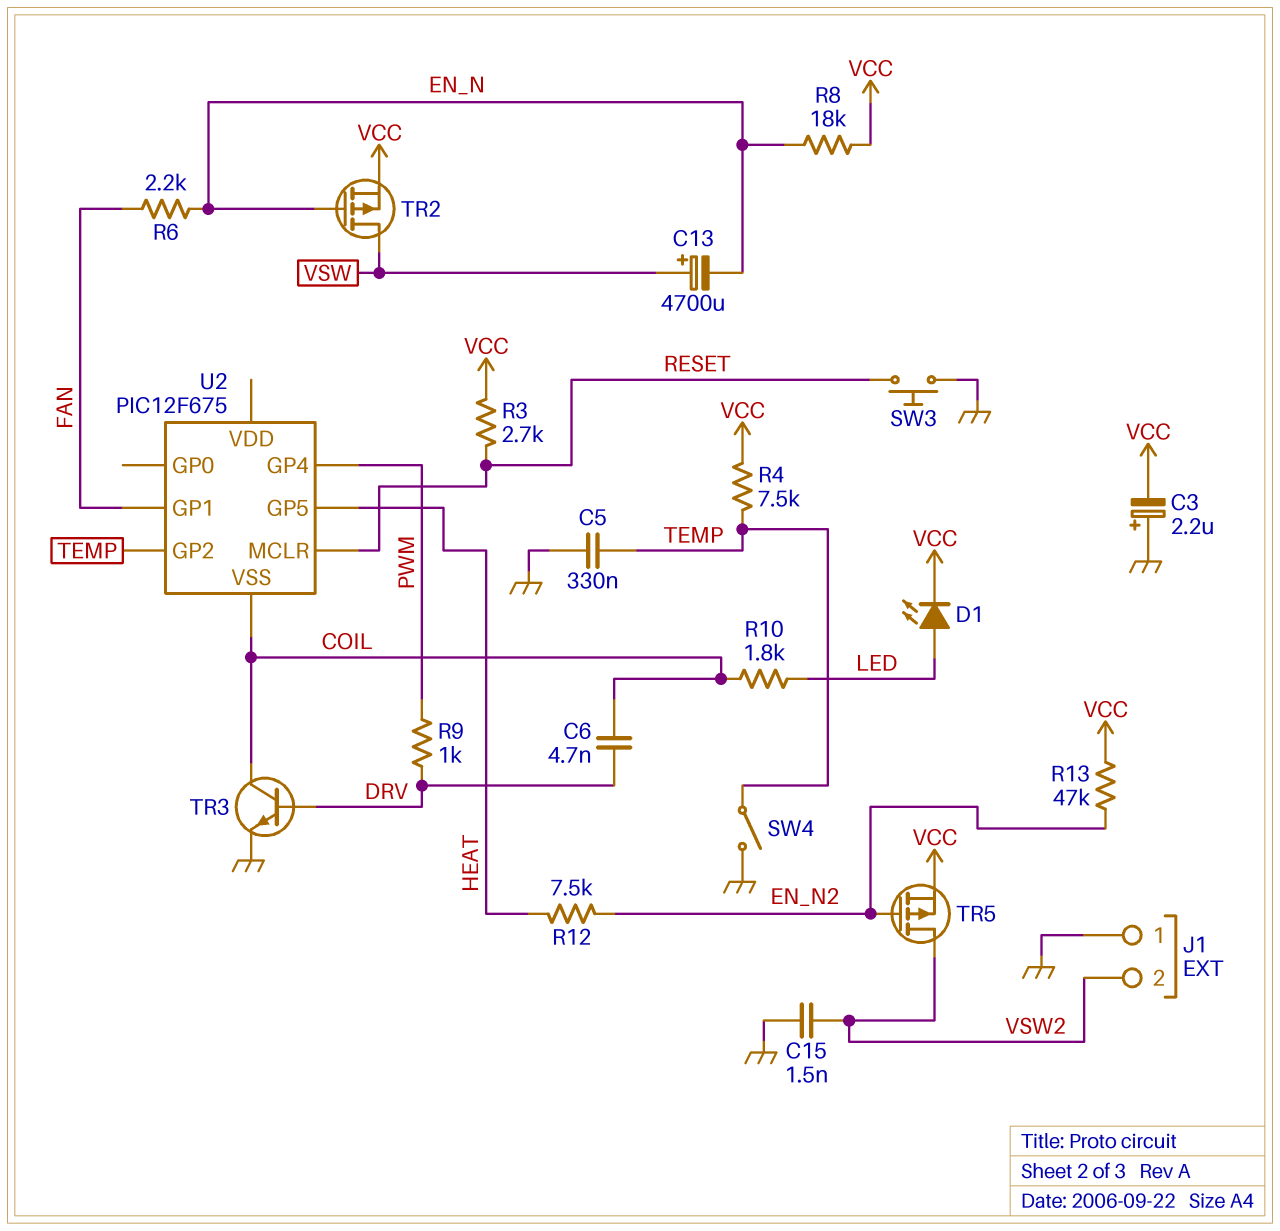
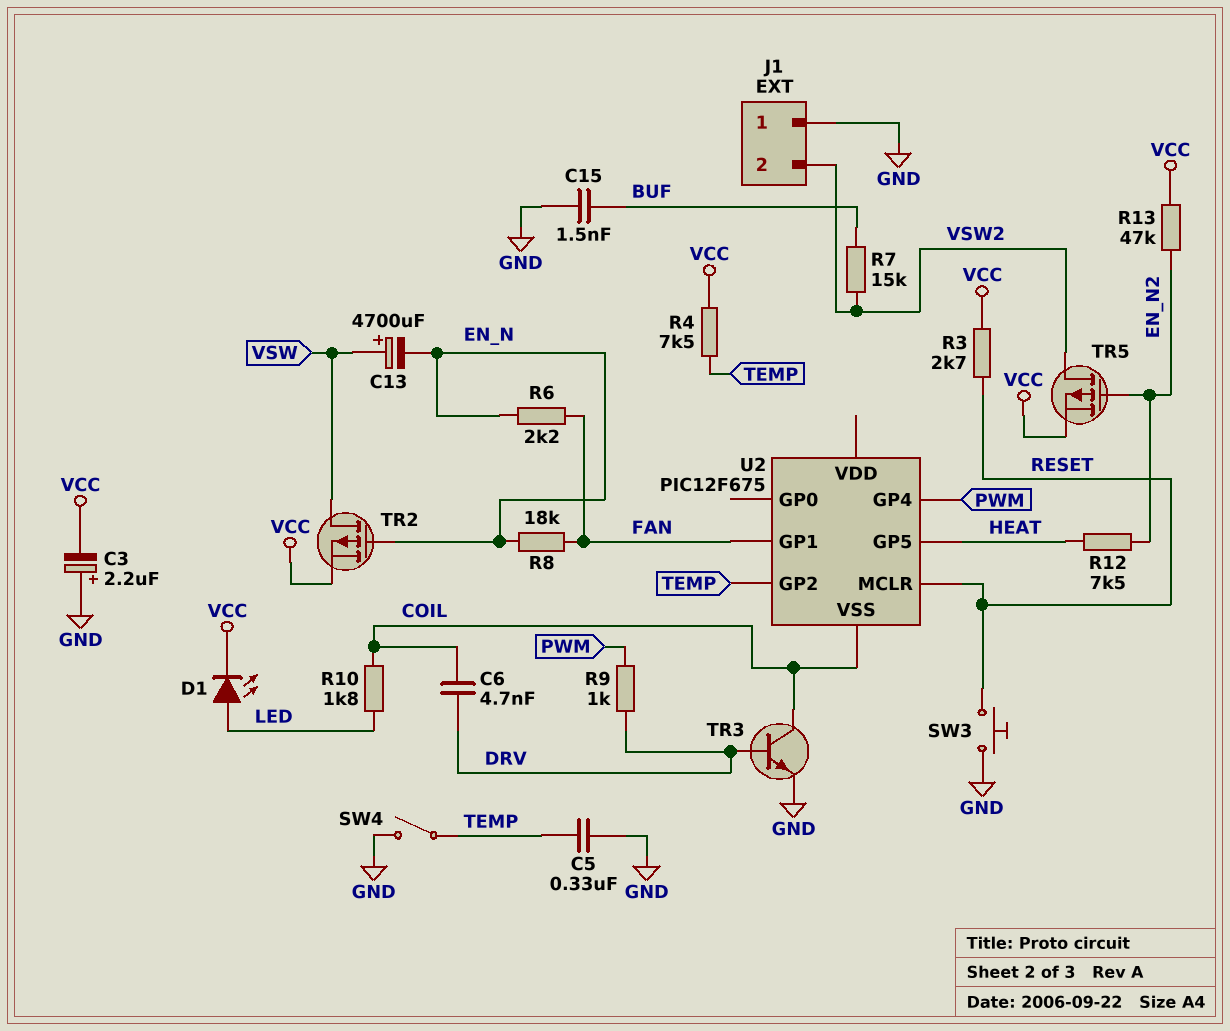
C15: 1.5nF (GND, VSW2) -> 1.5nF (BUF, GND)
R7: none -> 15k (BUF, VSW2)
R8: 18k (EN_N, VCC) -> 18k (EN_N, FAN)

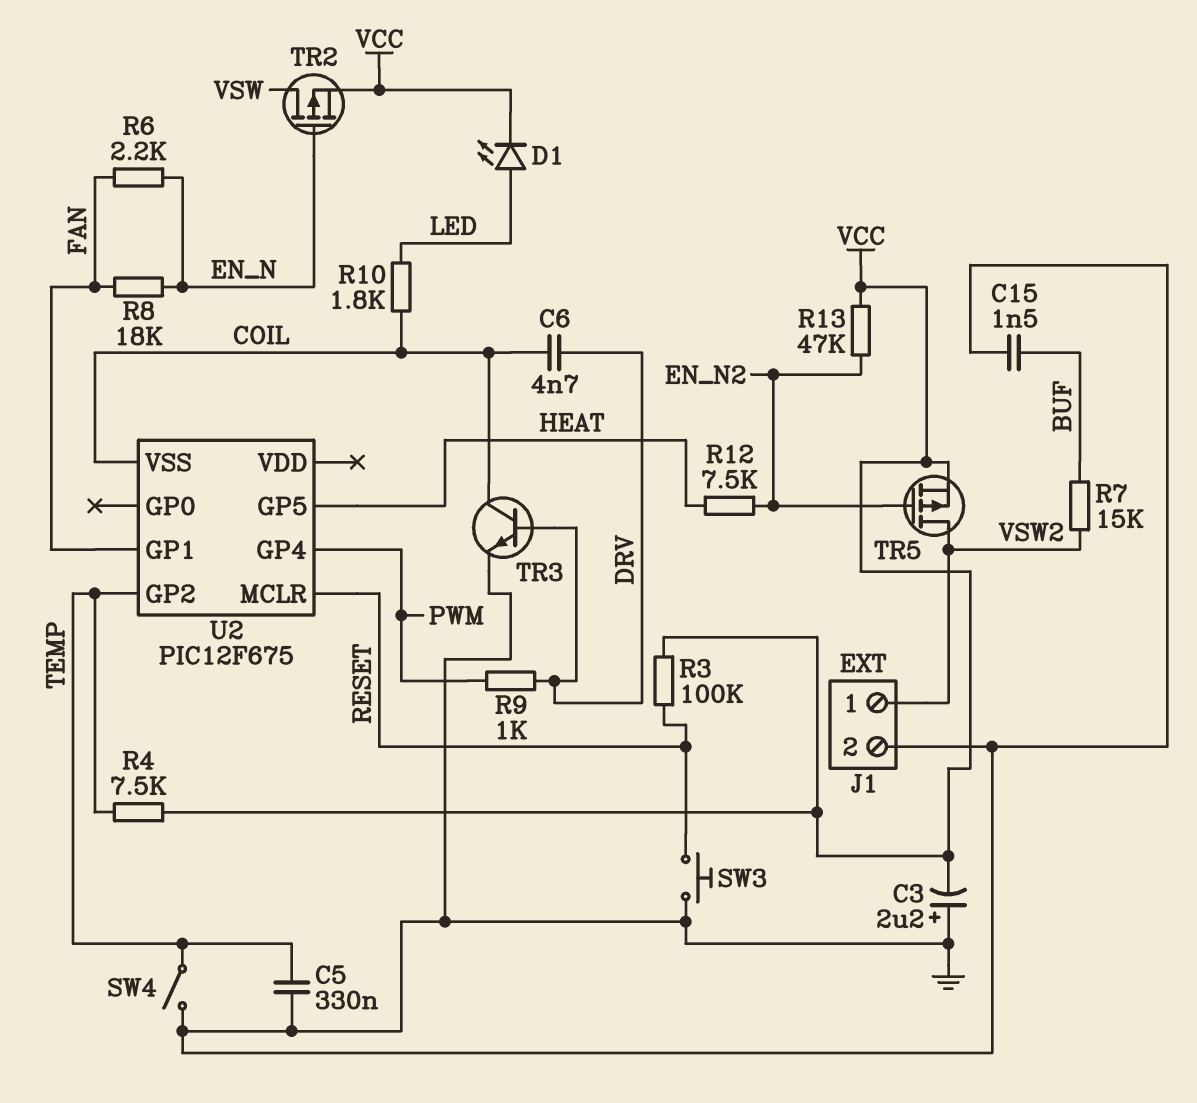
C13: 4700uF (plus VSW, minus EN_N) -> none
J1 pin 1: GND -> VSW2
J1 pin 2: VSW2 -> GND
R3: 2.7k (RESET, VCC) -> 100k (RESET, VCC)

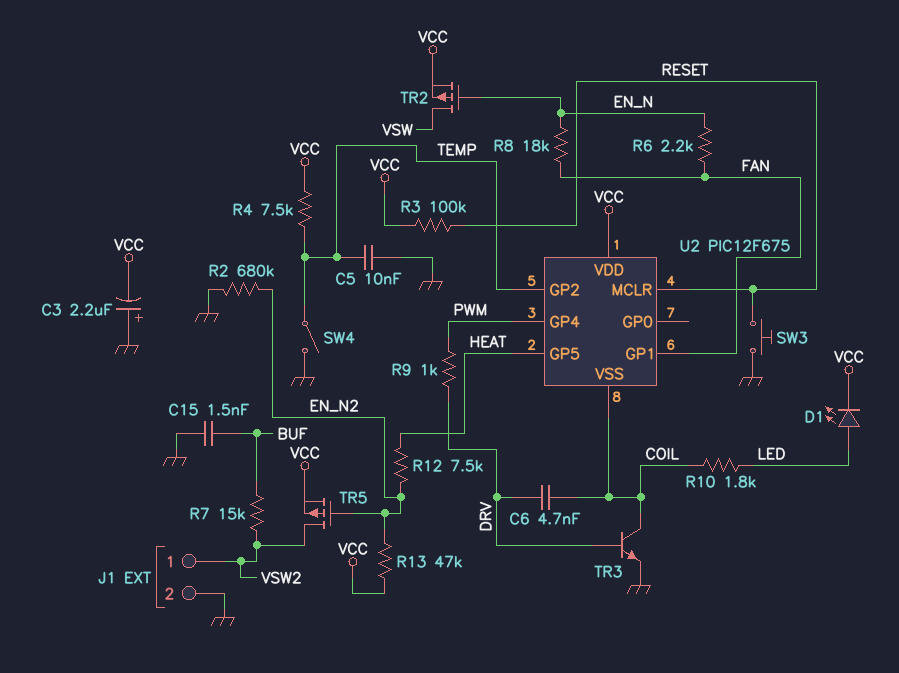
C5: 330nF (GND, TEMP) -> 10nF (GND, TEMP)
R2: none -> 680k (EN_N2, GND)
U2 pin VDD: none -> VCC

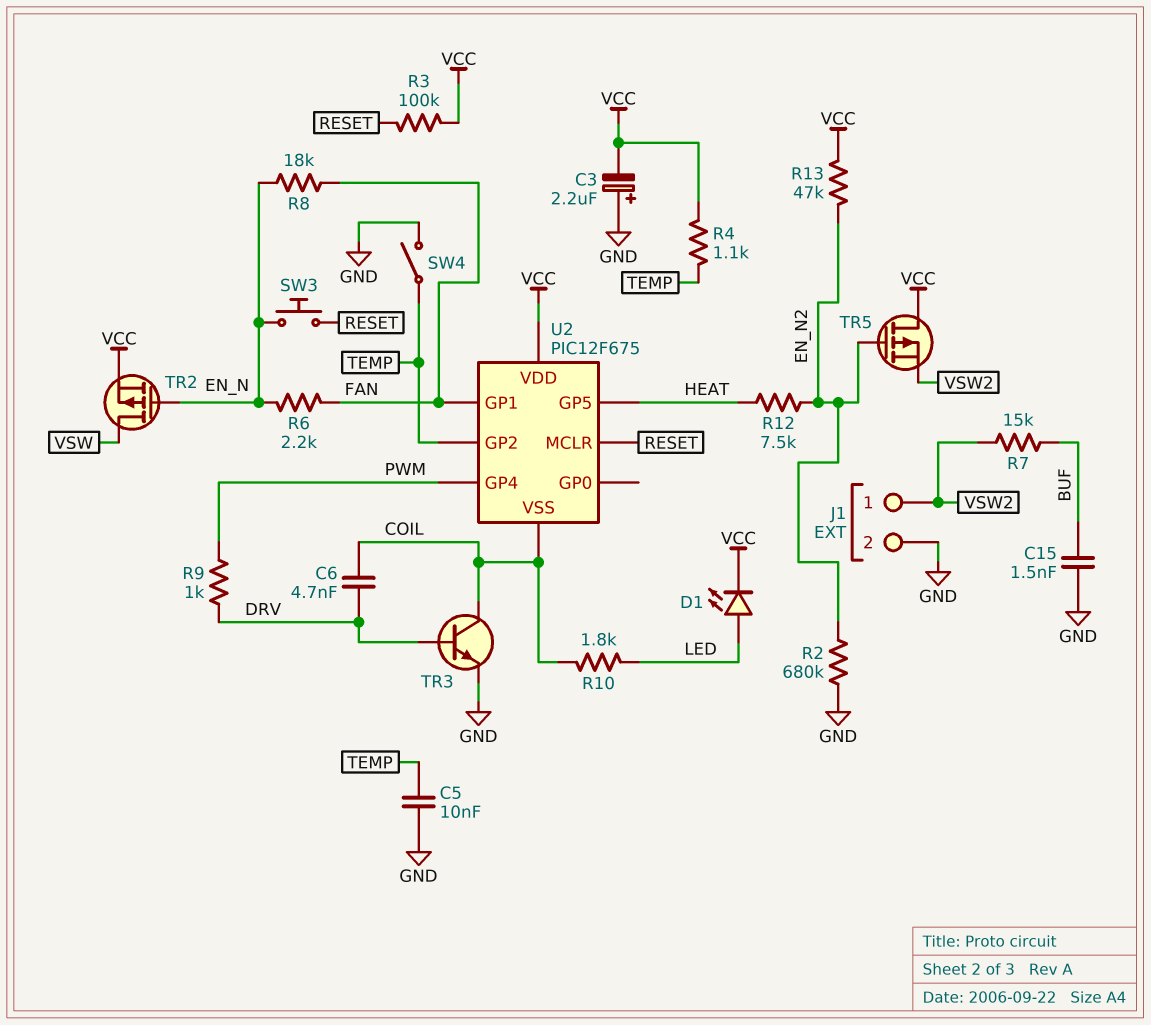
R4: 7.5k (TEMP, VCC) -> 1.1k (TEMP, VCC)
SW3: button (GND, RESET) -> button (EN_N, RESET)
TR5: PMOS (G EN_N2, D VSW2, S VCC) -> PMOS (G EN_N2, D VCC, S VSW2)

